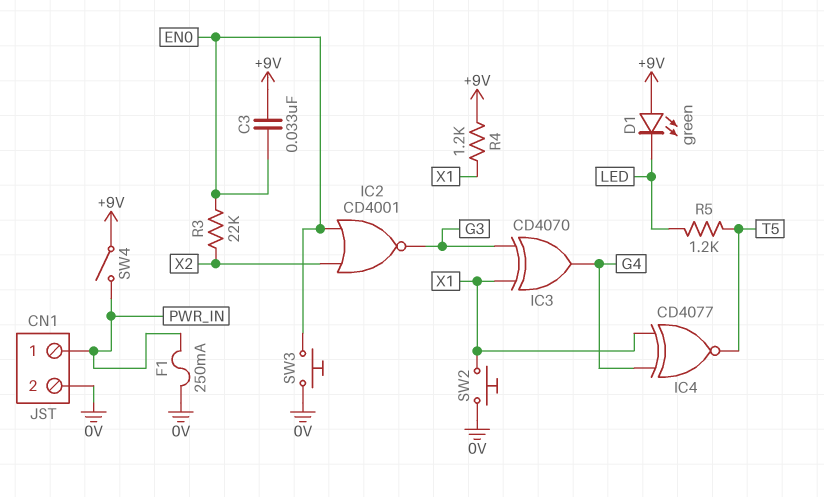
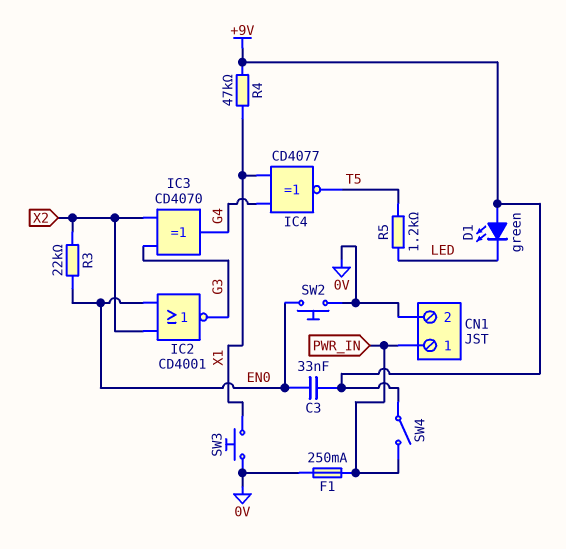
IC3: XOR CD4070 (in G3, in X1, out G4) -> XOR CD4070 (in G3, in X2, out G4)
R4: 1.2k (+9V, X1) -> 47k (+9V, X1)
SW2: button (0V, X1) -> button (0V, EN0)
SW3: button (0V, EN0) -> button (0V, X1)

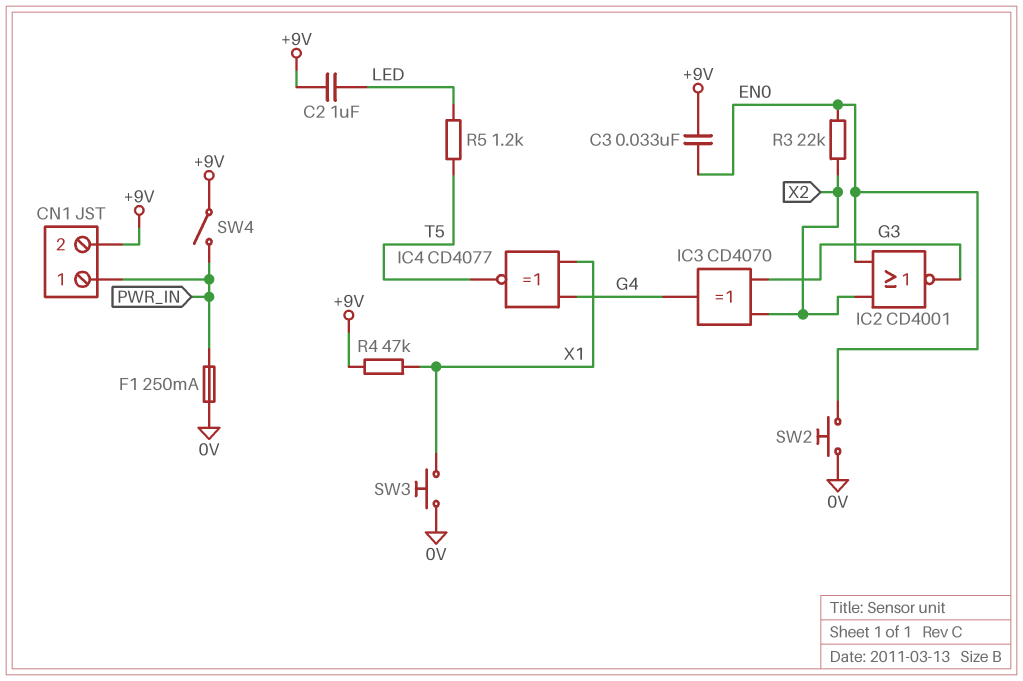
C2: none -> 1uF (+9V, LED)
CN1 pin 2: 0V -> +9V
D1: LED green (A +9V, K LED) -> none

